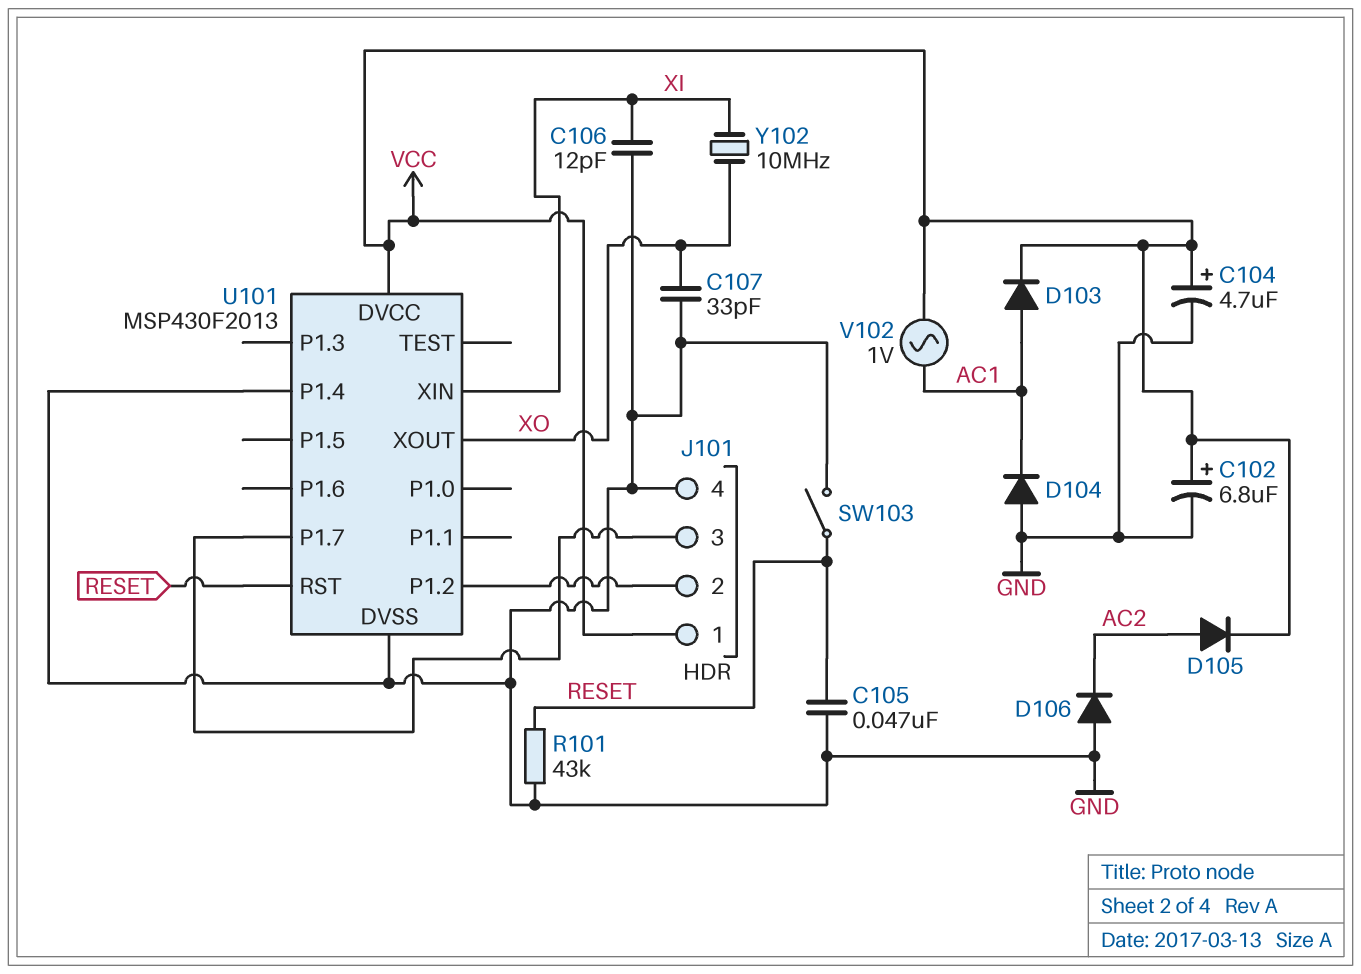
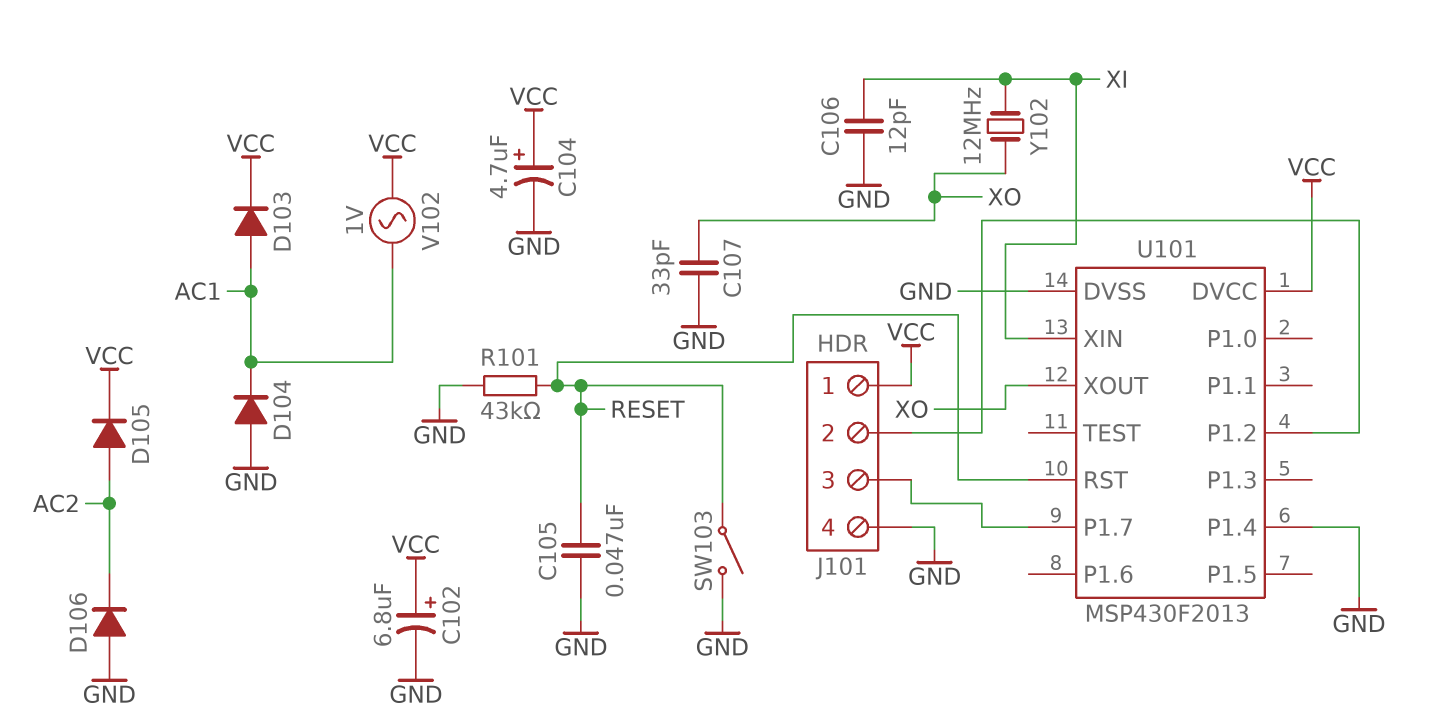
Y102: 10MHz (XI, XO) -> 12MHz (XI, XO)

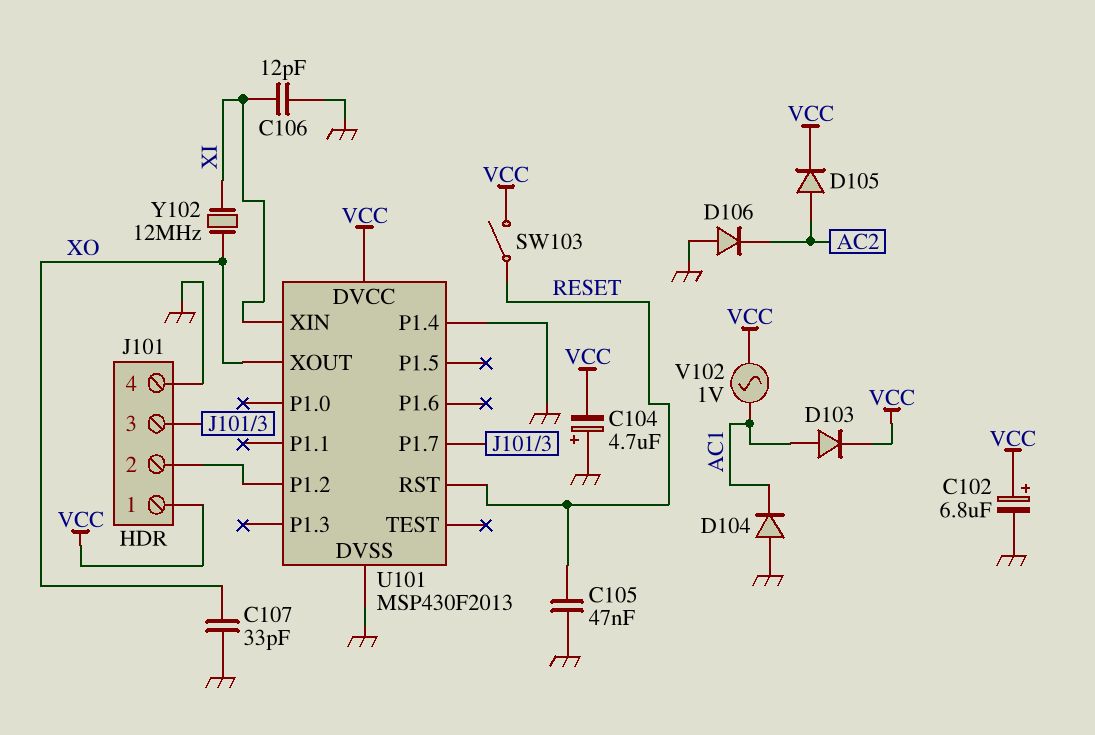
C104: 4.7uF (plus VCC, minus GND) -> 4.7uF (plus GND, minus VCC)
R101: 43k (GND, RESET) -> none
SW103: switch (GND, RESET) -> switch (RESET, VCC)

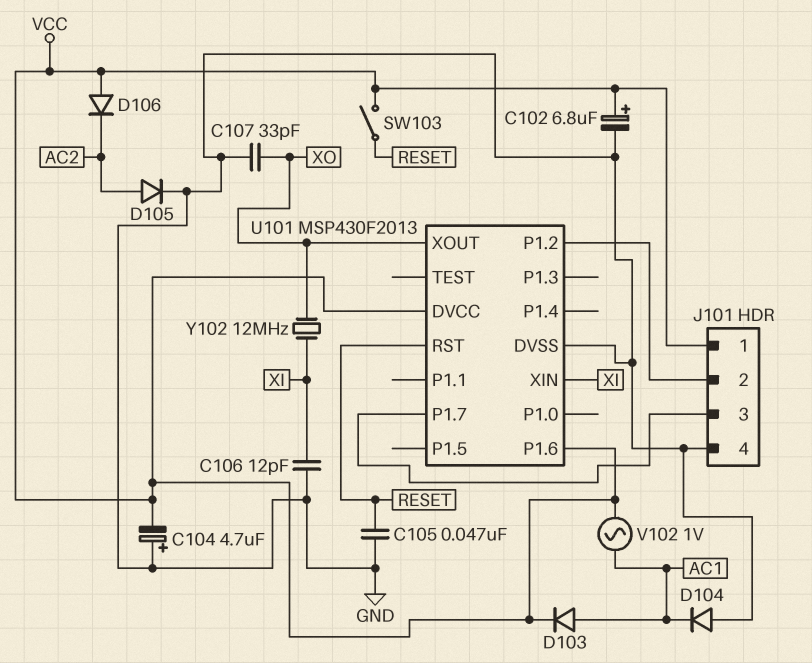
D105: diode (A AC2, K VCC) -> diode (A AC2, K GND)
D106: diode (A GND, K AC2) -> diode (A VCC, K AC2)
U101 pin P1.4: GND -> none
U101 pin P1.6: none -> VCC

